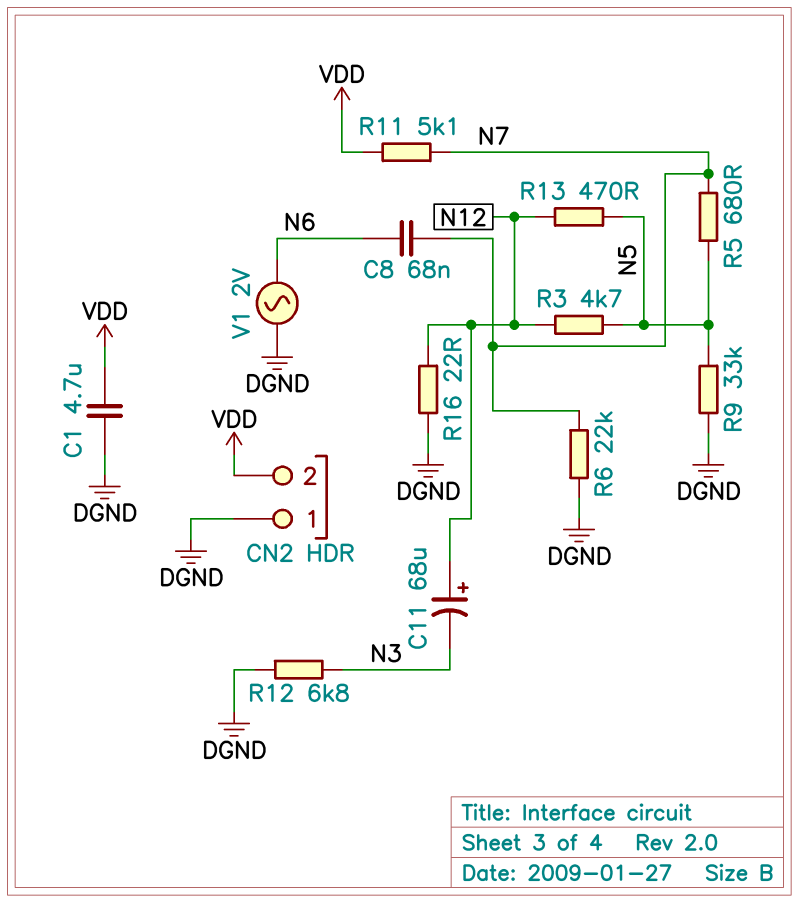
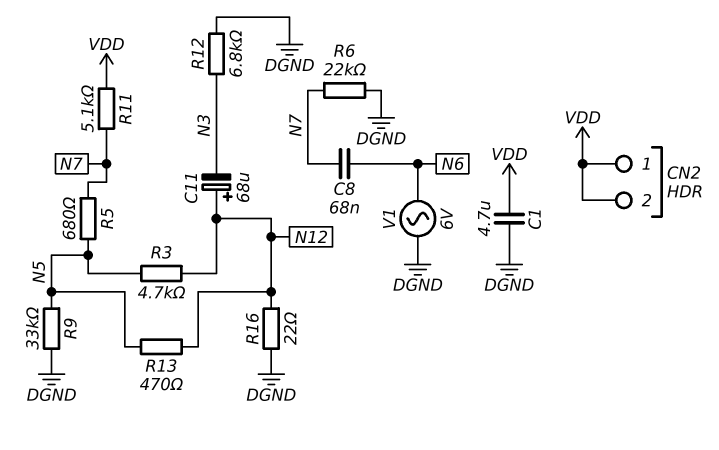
CN2 pin 1: DGND -> VDD
V1: AC 2V (DGND, N6) -> AC 6V (DGND, N6)

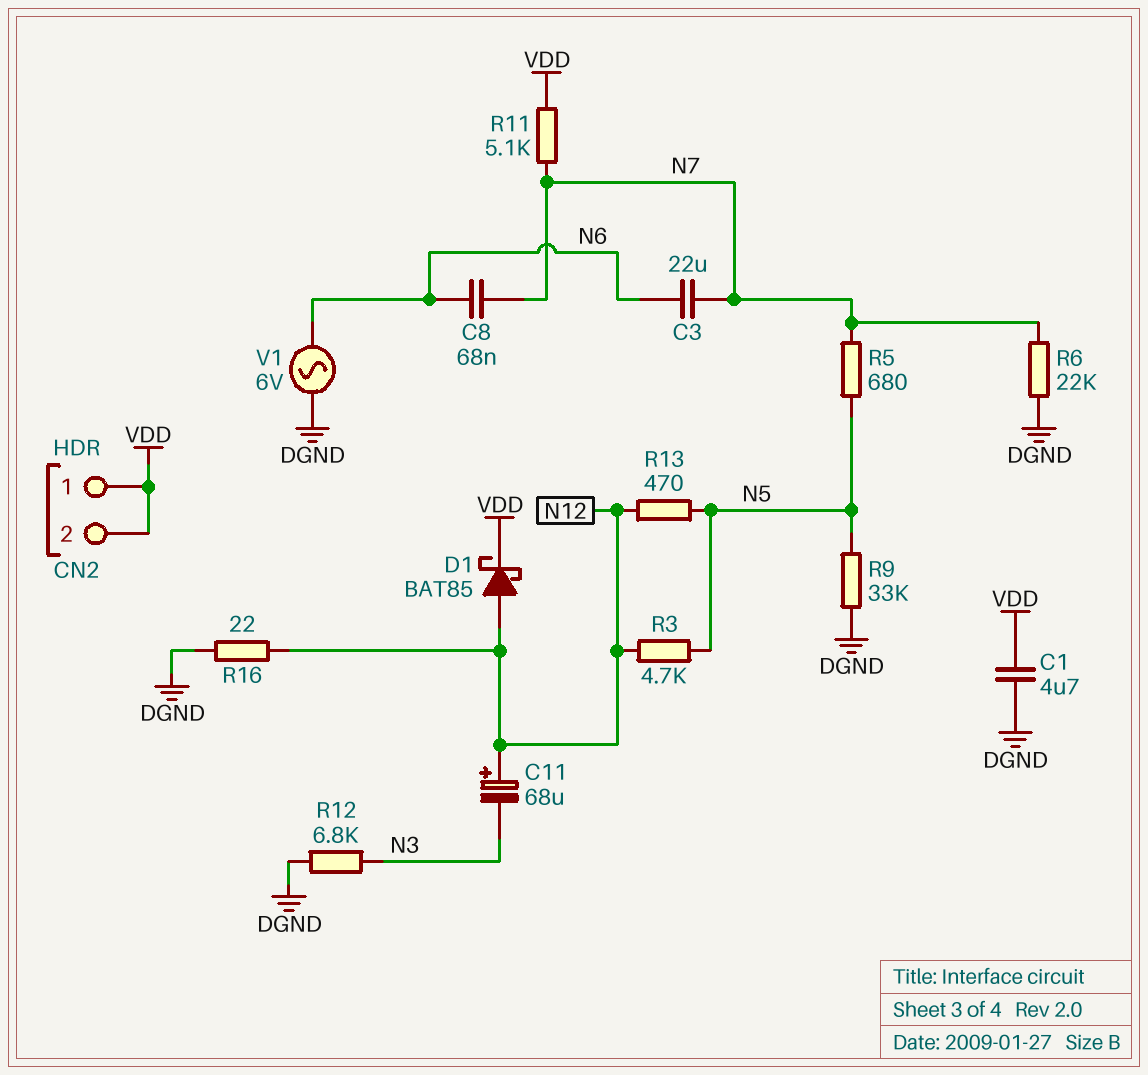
C3: none -> 22uF (N6, N7)
D1: none -> schottky BAT85 (A N12, K VDD)

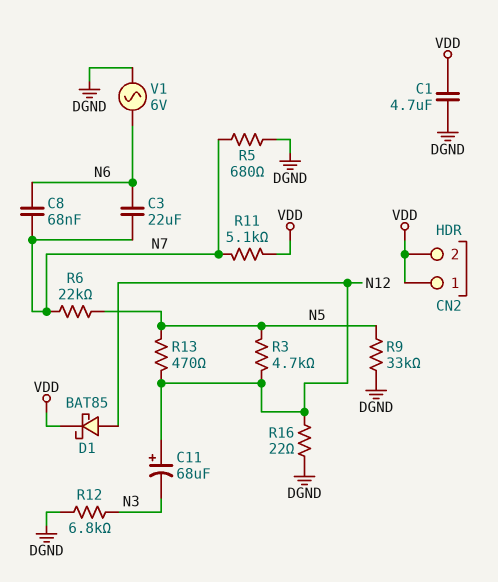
R5: 680 (N5, N7) -> 680 (DGND, N7)
R6: 22k (DGND, N7) -> 22k (N5, N7)

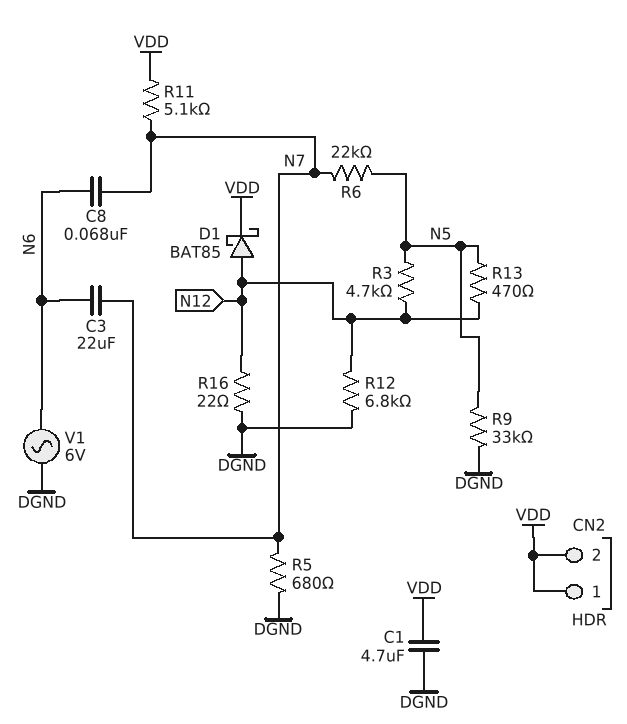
C11: 68uF (plus N12, minus N3) -> none
R12: 6.8k (DGND, N3) -> 6.8k (DGND, N12)

